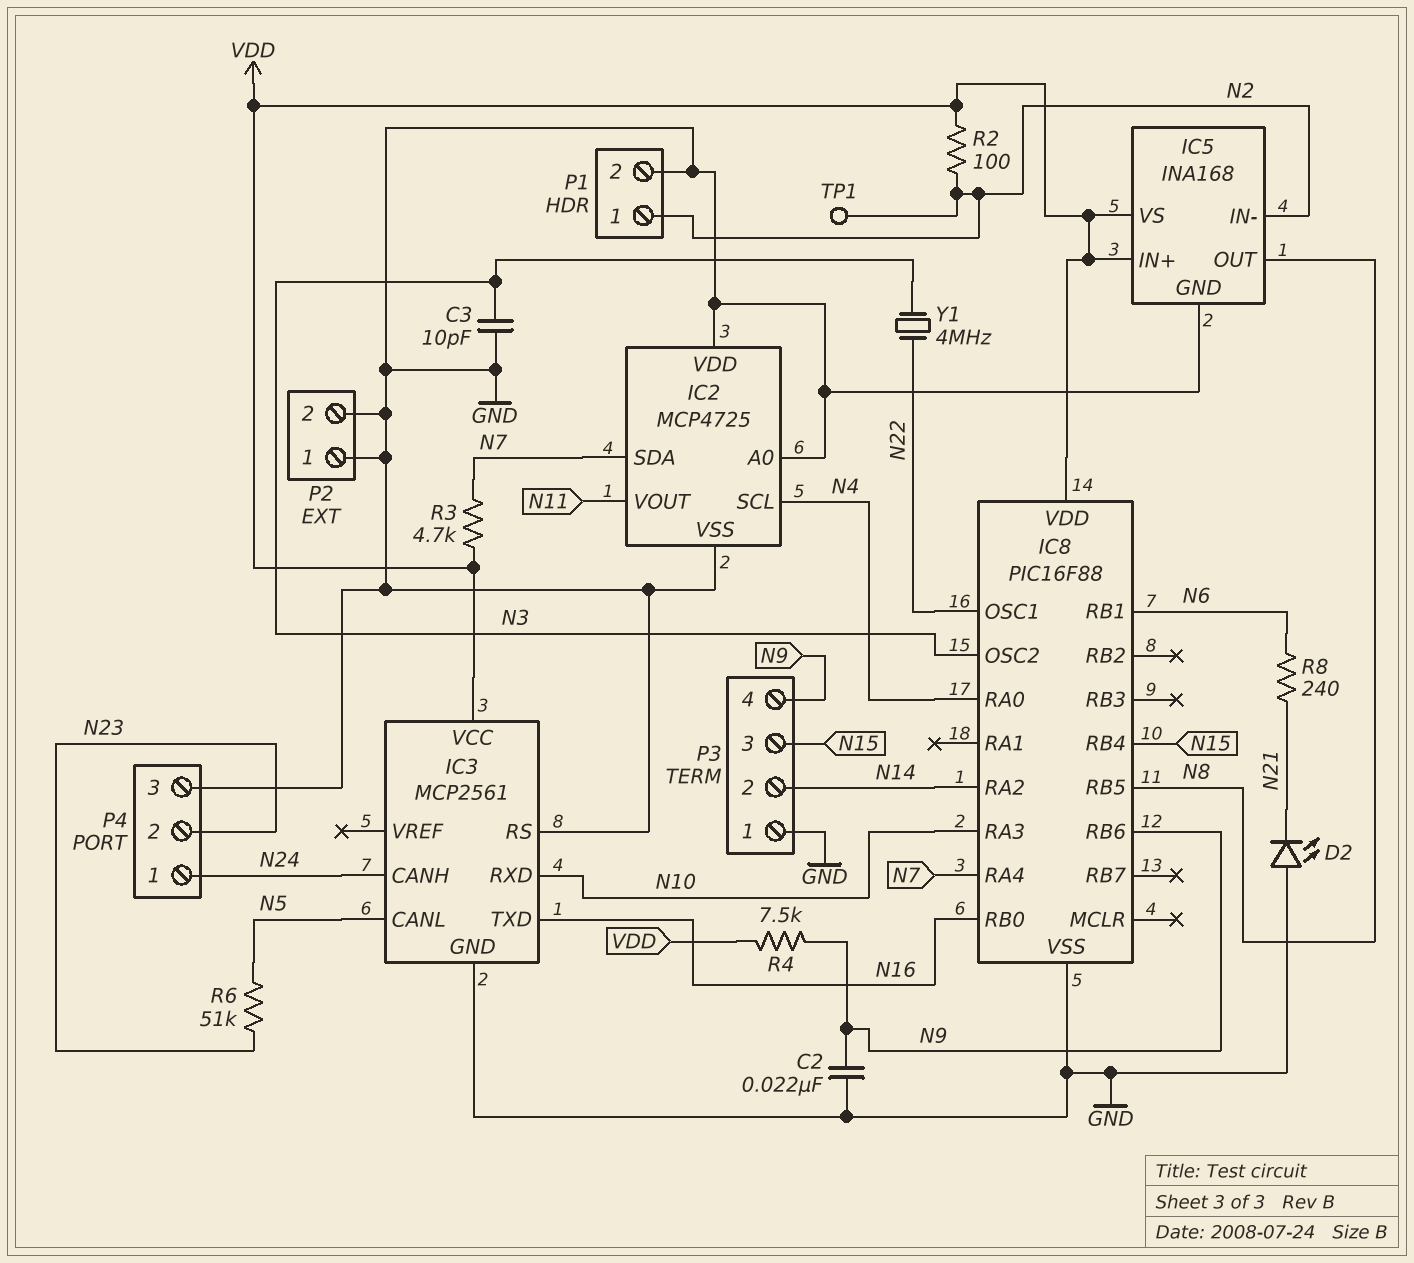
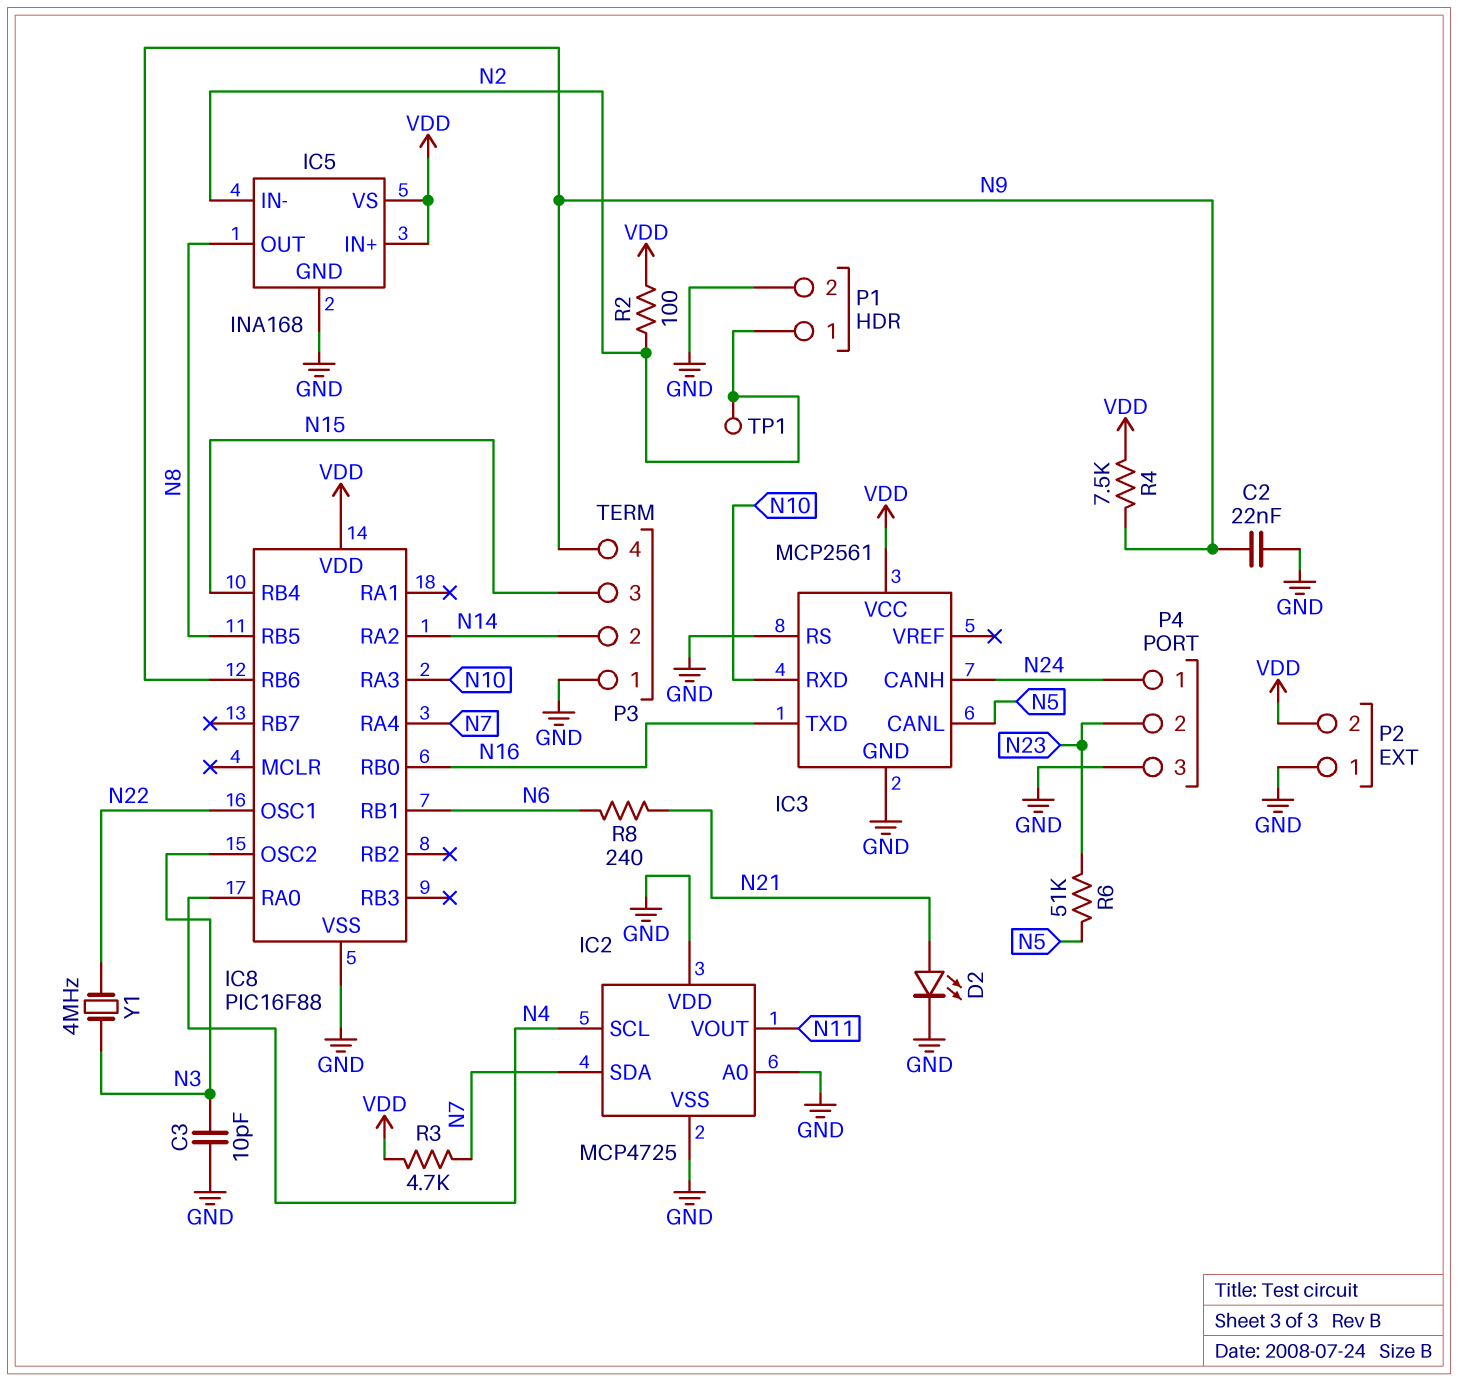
D2: LED (A GND, K N21) -> LED (A N21, K GND)
P2 pin 2: GND -> VDD

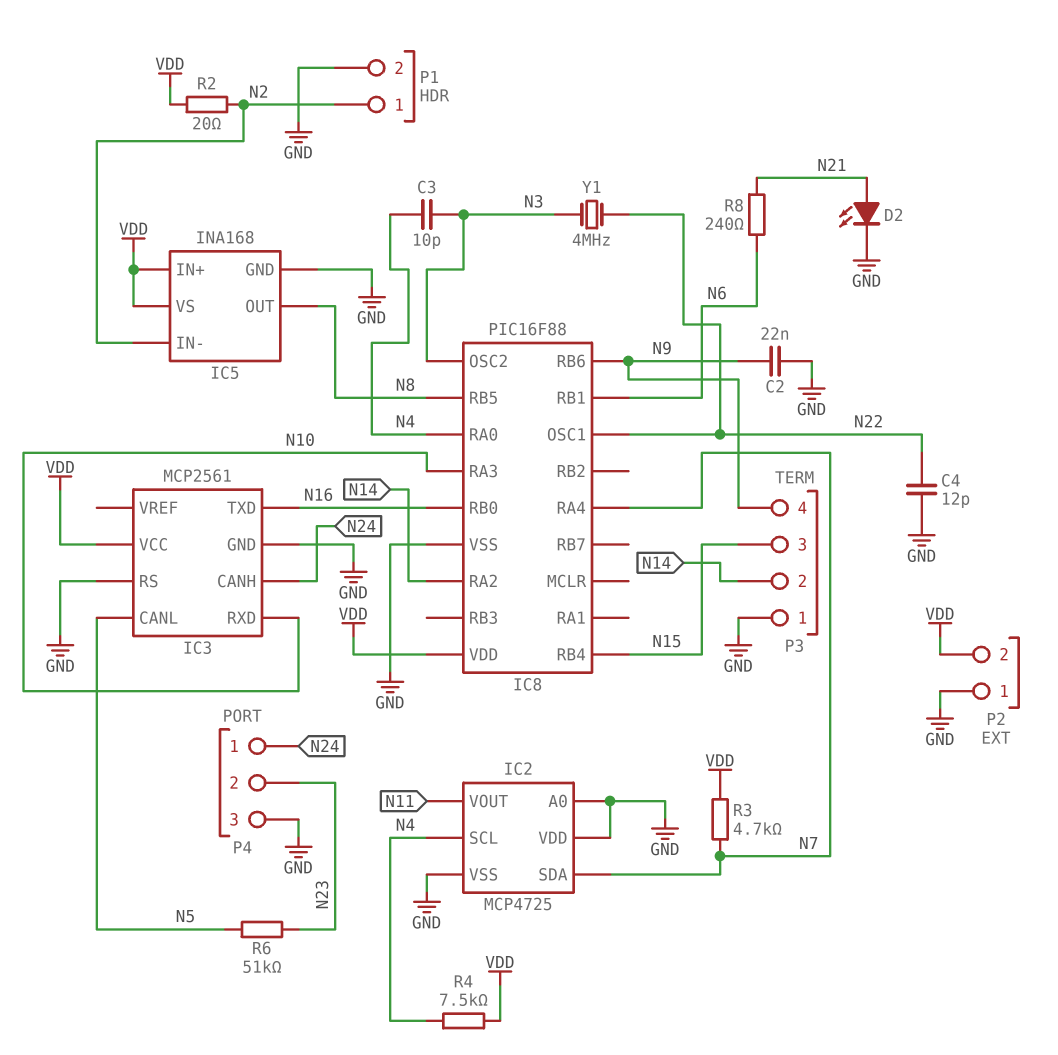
C3: 10pF (GND, N3) -> 10pF (N3, N4)
C4: none -> 12pF (GND, N22)
R2: 100 (N2, VDD) -> 20 (N2, VDD)
R4: 7.5k (N9, VDD) -> 7.5k (N4, VDD)
TP1: test point (N2) -> none

